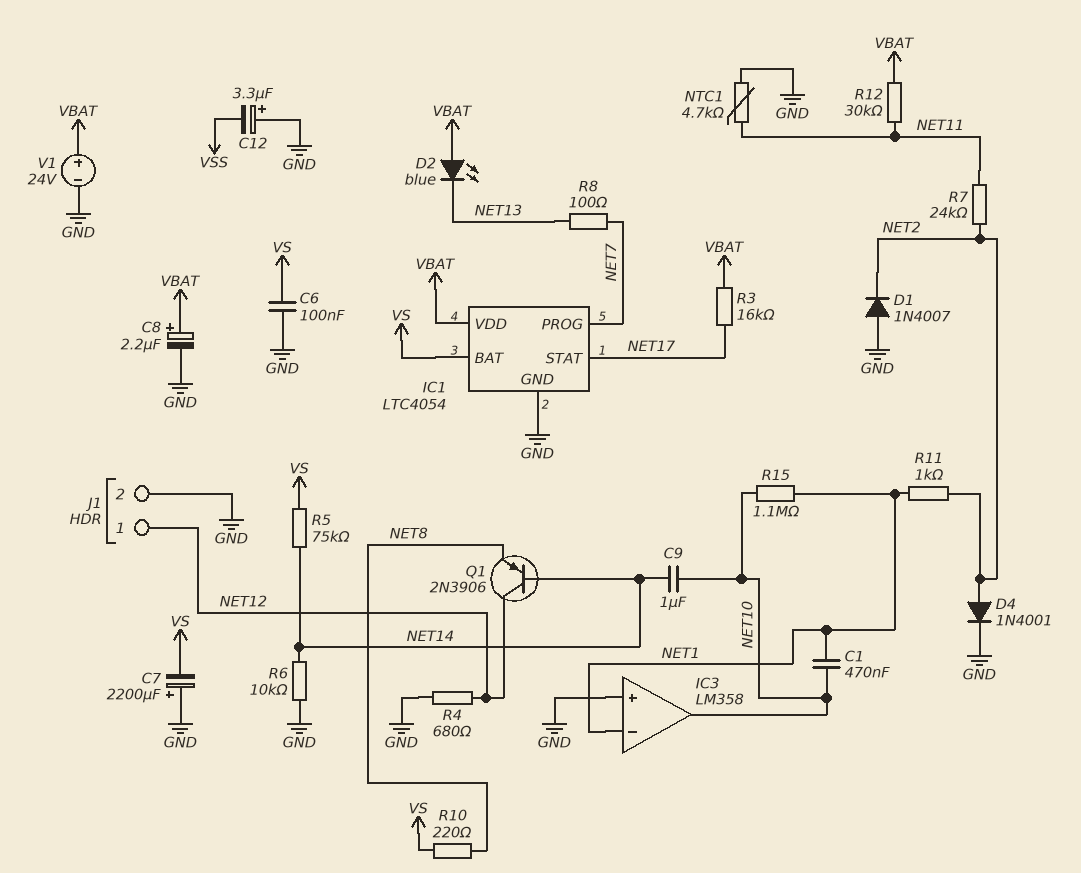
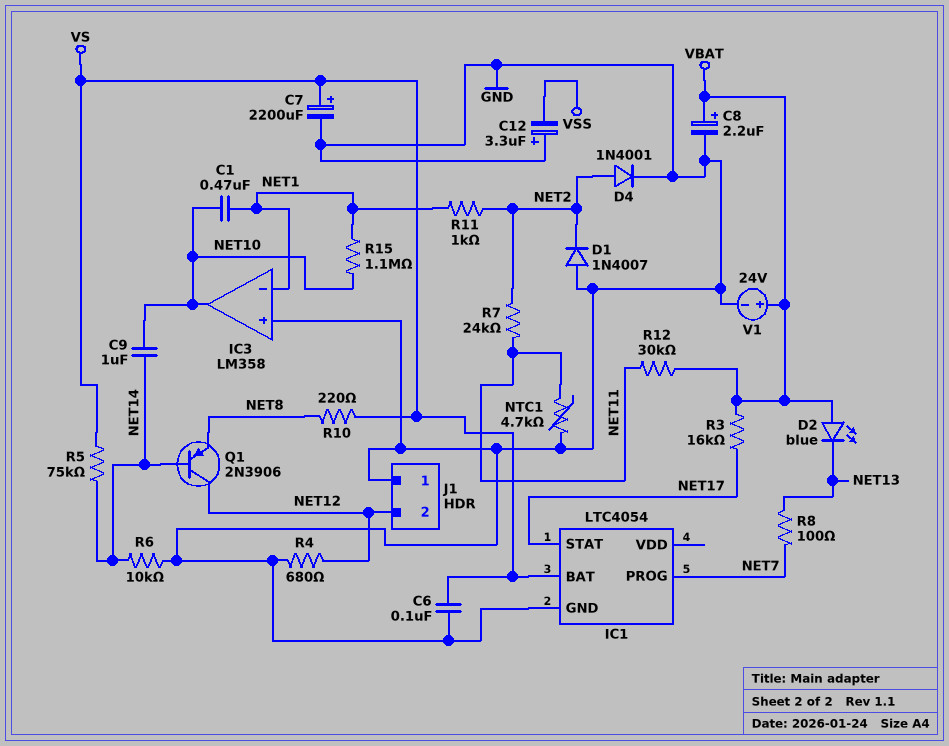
C7: 2200uF (plus GND, minus VS) -> 2200uF (plus VS, minus GND)
IC1 pin VDD: VBAT -> none
J1 pin 1: NET12 -> GND
J1 pin 2: GND -> NET12

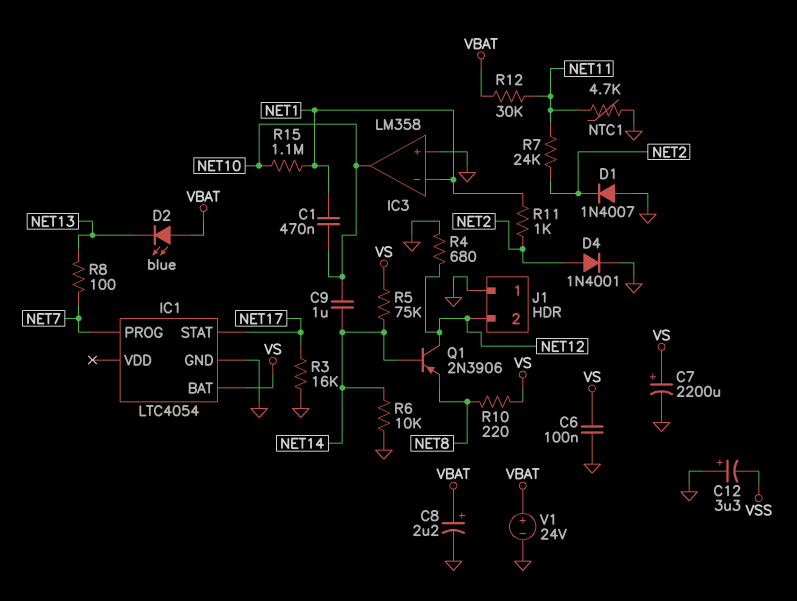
R3: 16k (NET17, VBAT) -> 16k (GND, NET17)

